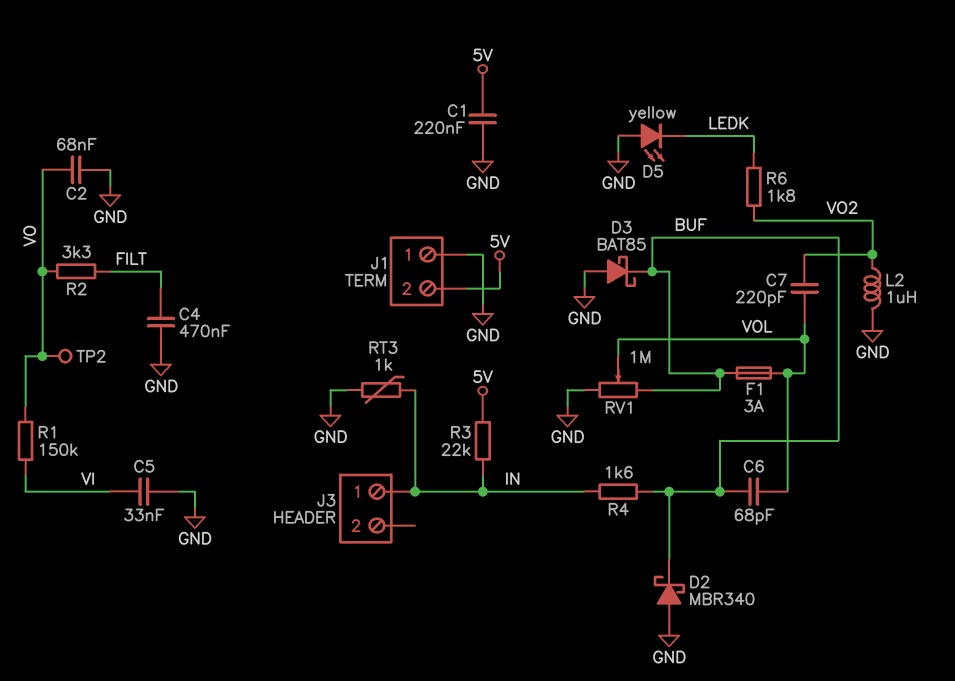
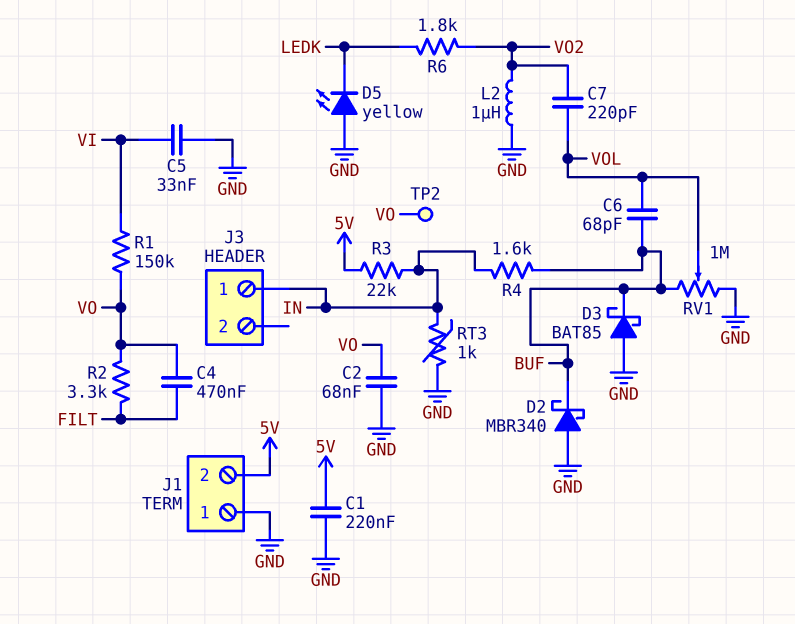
C4: 470nF (FILT, GND) -> 470nF (FILT, VO)
F1: 3A (BUF, VOL) -> none

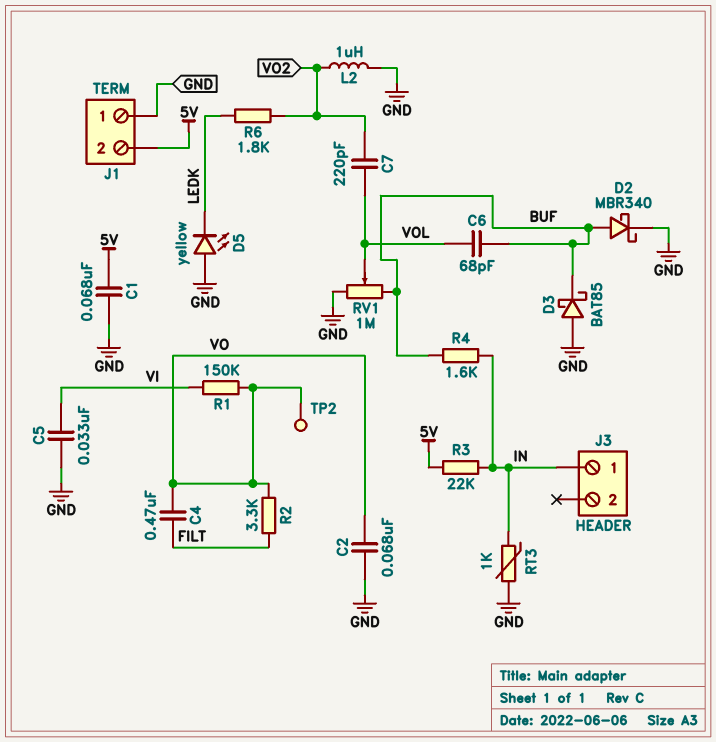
C1: 220nF (5V, GND) -> 68nF (5V, GND)
D2: schottky MBR340 (A GND, K BUF) -> schottky MBR340 (A BUF, K GND)

